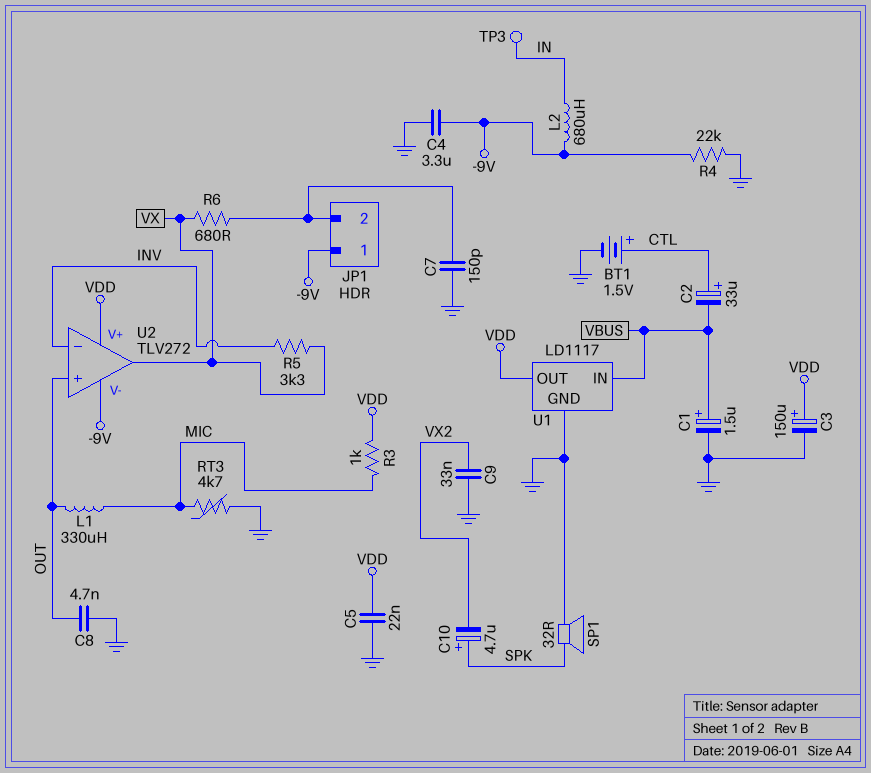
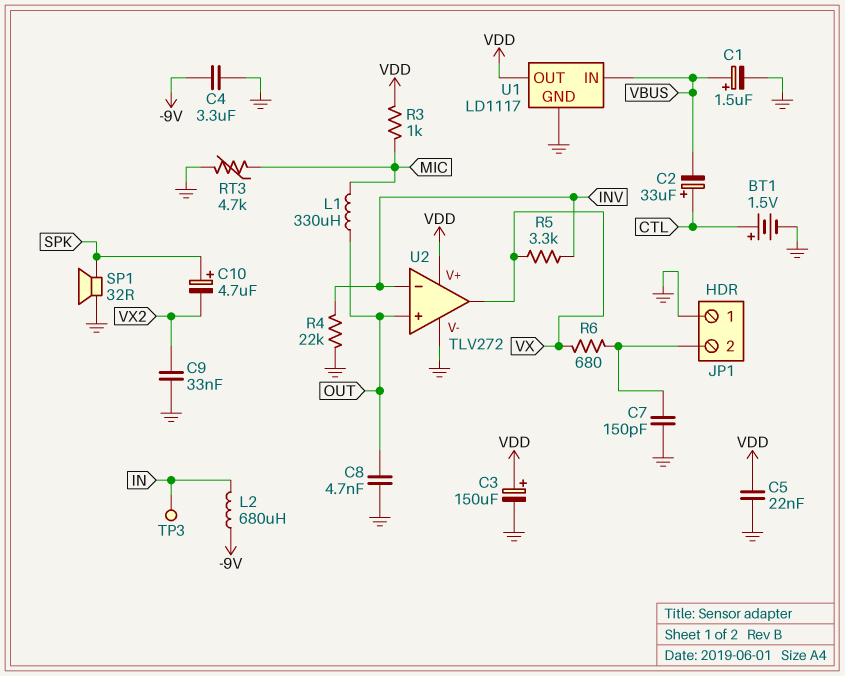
JP1 pin 1: -9V -> GND
R4: 22k (-9V, GND) -> 22k (GND, INV)
U2 pin V-: -9V -> GND

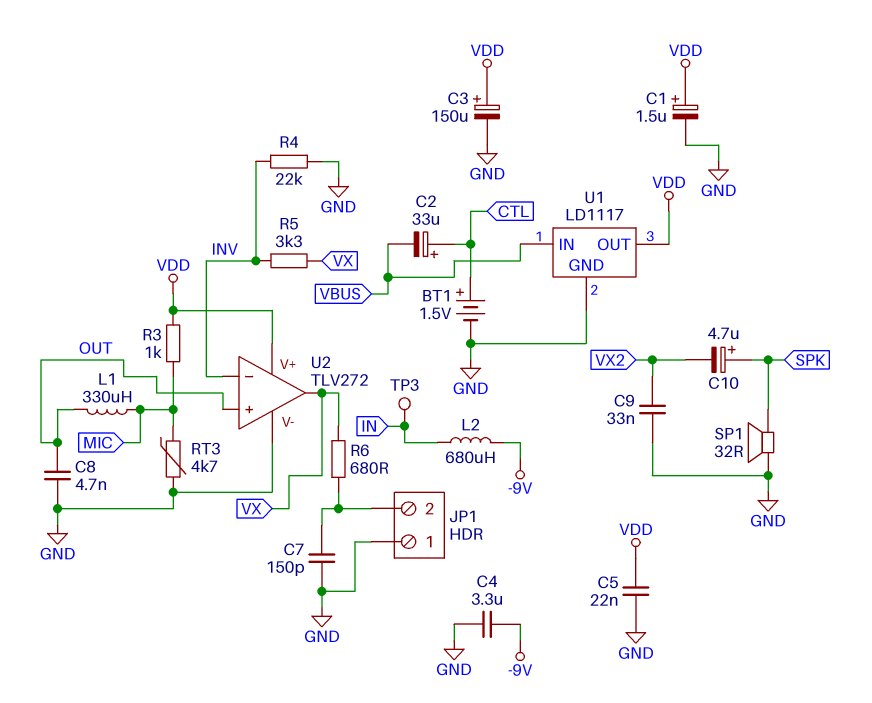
C1: 1.5uF (plus VBUS, minus GND) -> 1.5uF (plus VDD, minus GND)

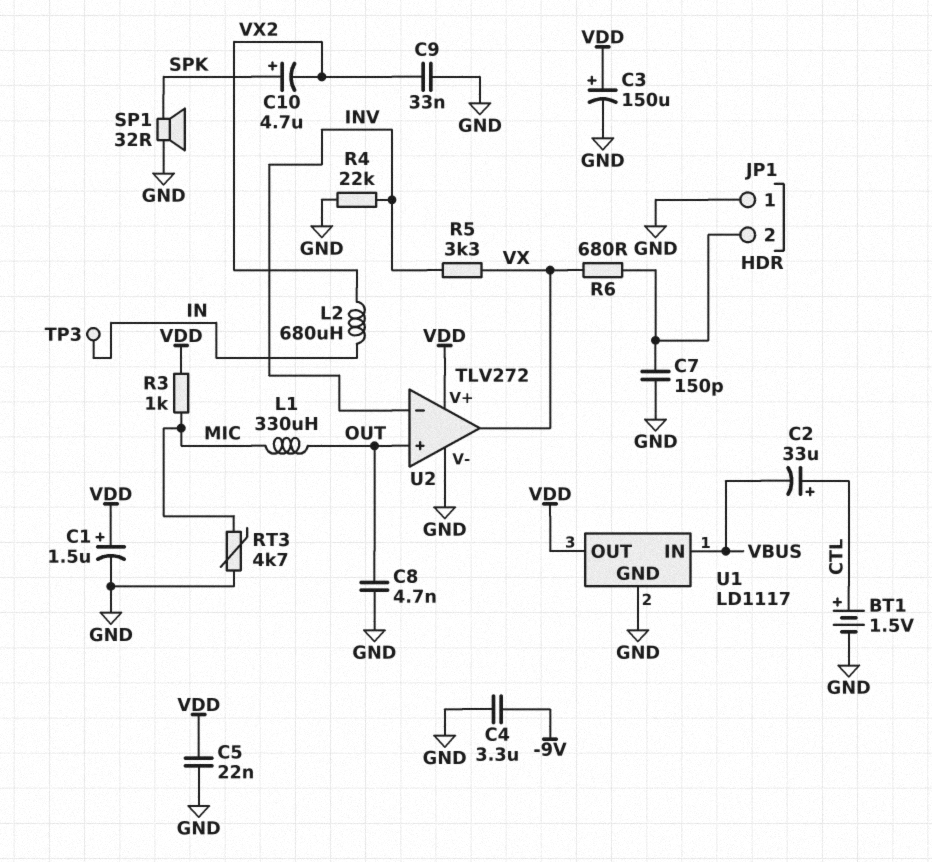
L2: 680uH (-9V, IN) -> 680uH (IN, VX2)

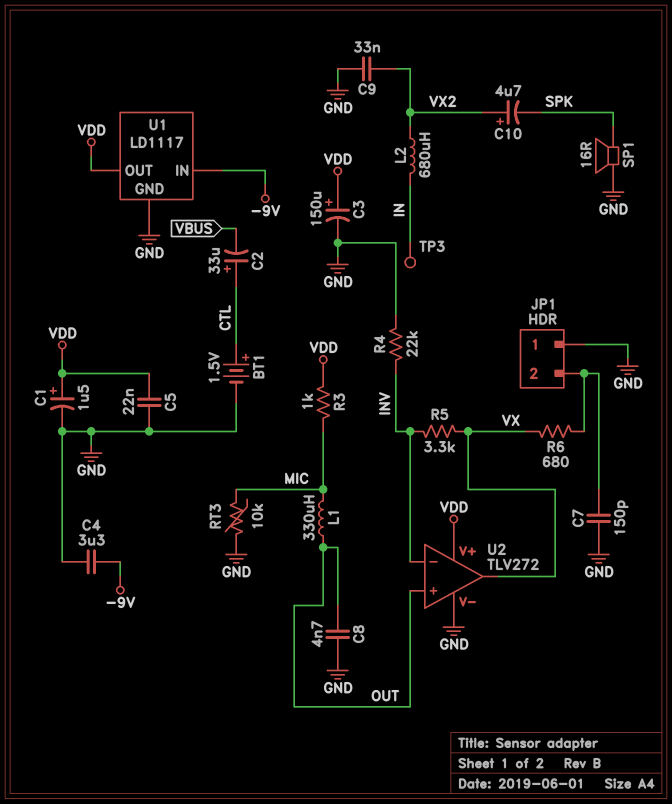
C10: 4.7uF (plus SPK, minus VX2) -> 4.7uF (plus VX2, minus SPK)
RT3: 4.7k (GND, MIC) -> 10k (GND, MIC)
SP1: speaker 32R (GND, SPK) -> speaker 16R (GND, SPK)
U1 pin IN: VBUS -> -9V

